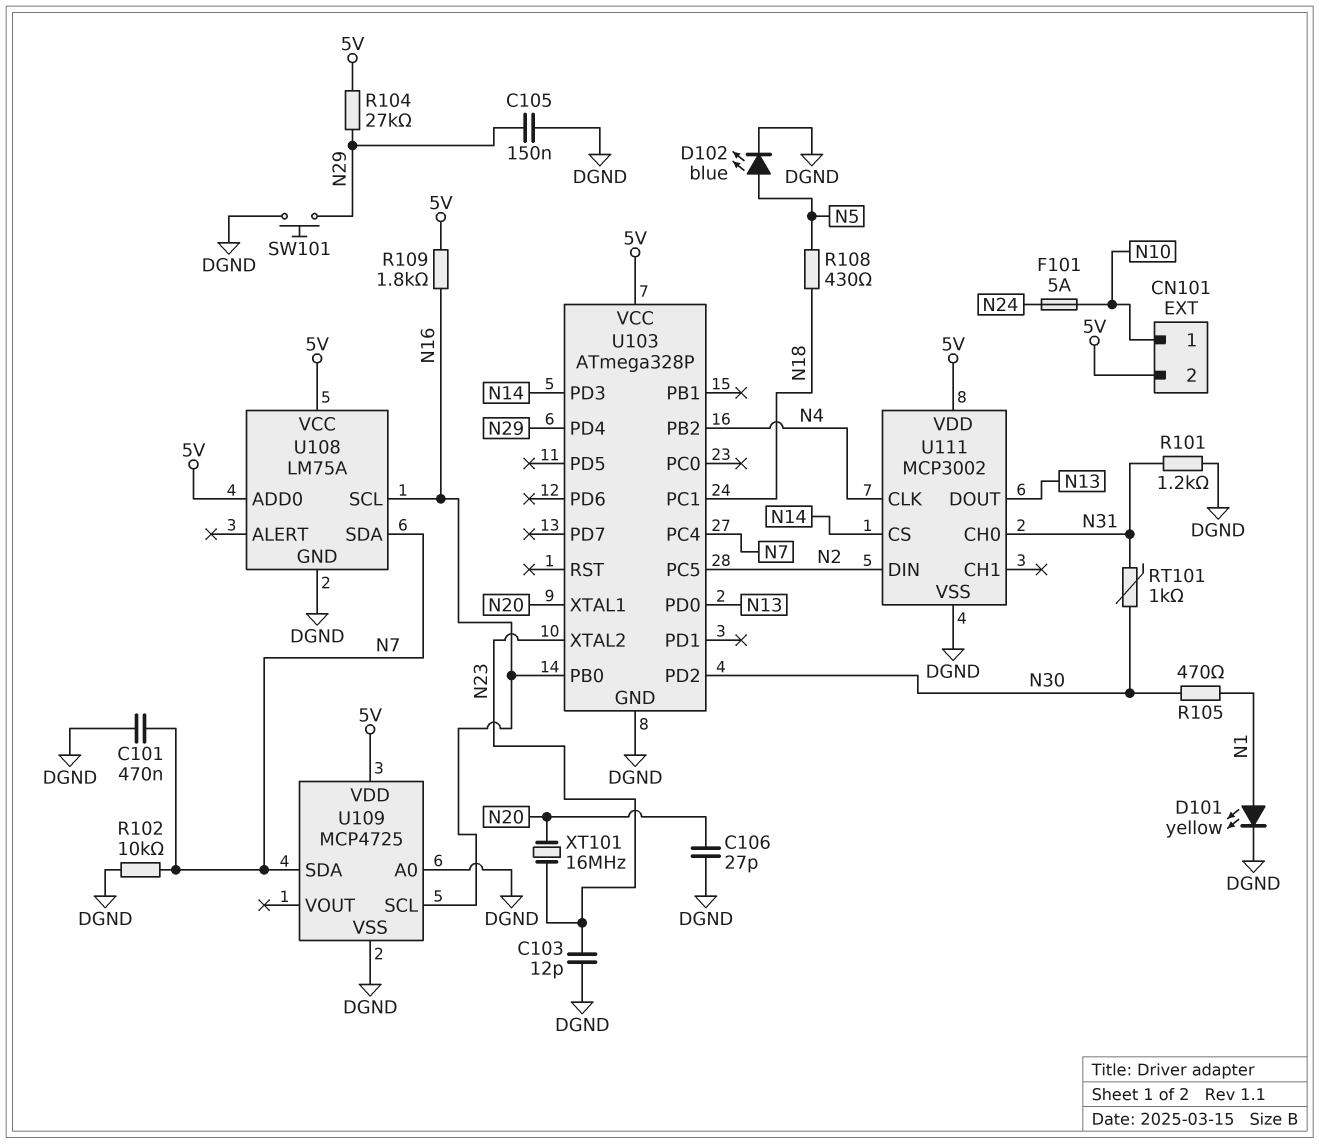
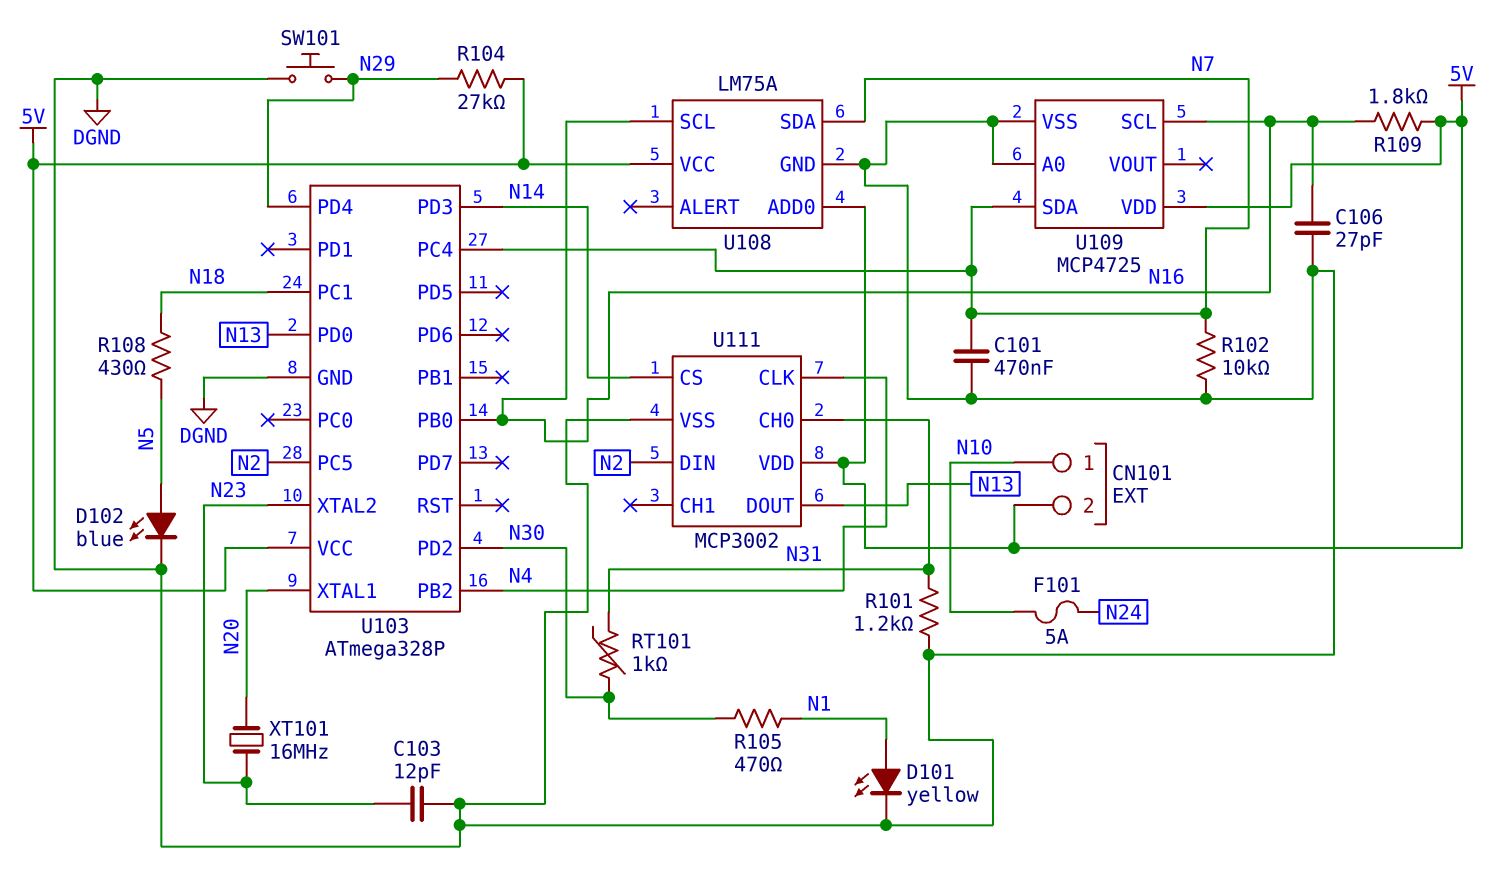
C105: 150nF (DGND, N29) -> none
C106: 27pF (DGND, N20) -> 27pF (DGND, N16)

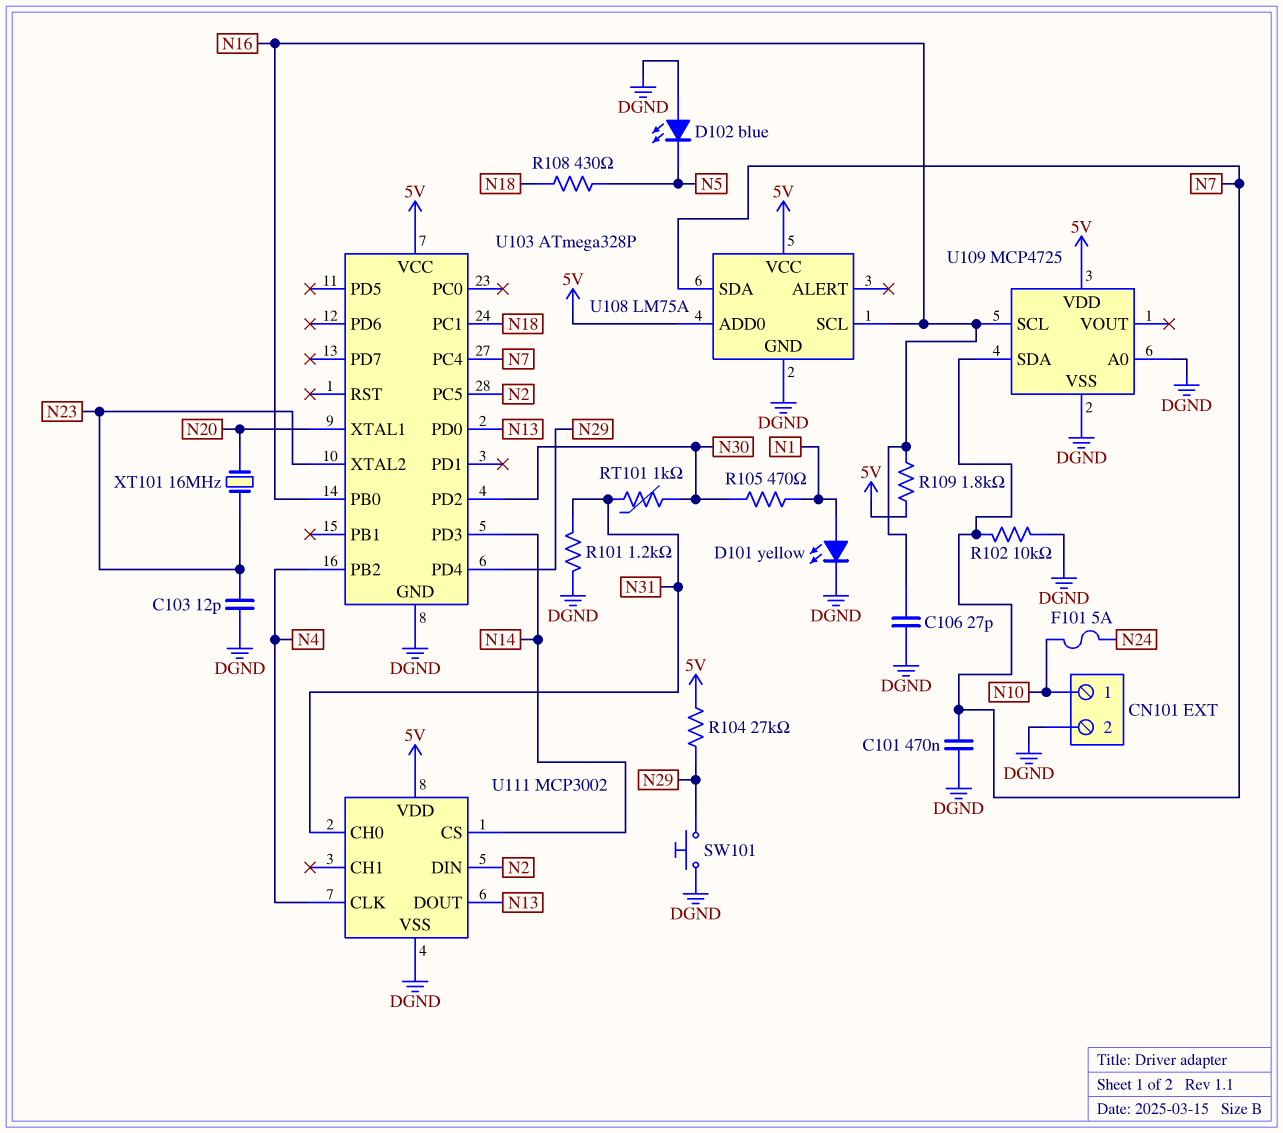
CN101 pin 2: 5V -> DGND
D102: LED blue (A N5, K DGND) -> LED blue (A DGND, K N5)

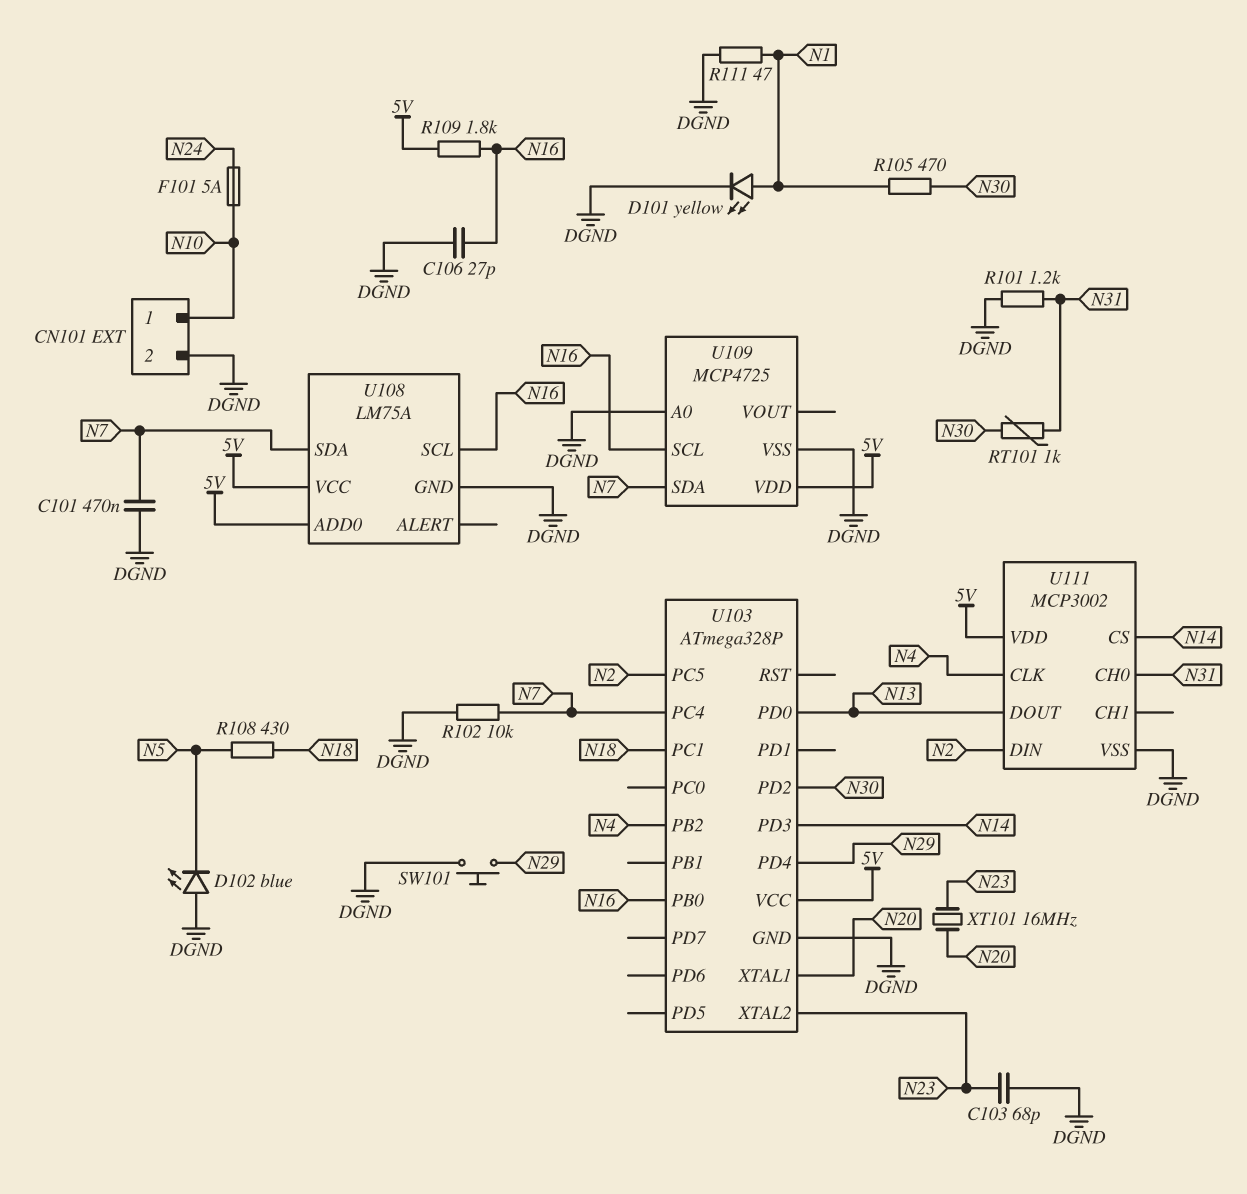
C103: 12pF (DGND, N23) -> 68pF (DGND, N23)
R104: 27k (5V, N29) -> none
R111: none -> 47 (DGND, N1)

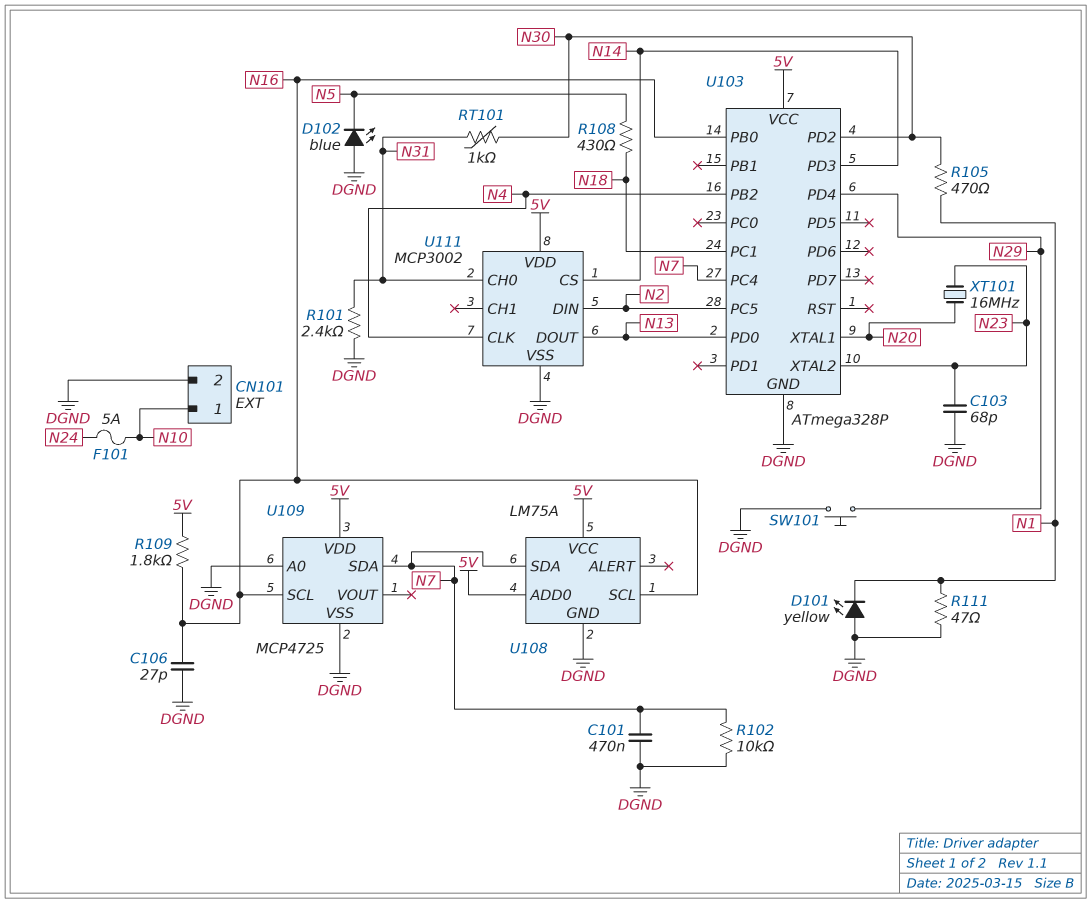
D101: LED yellow (A N1, K DGND) -> LED yellow (A DGND, K N1)
R101: 1.2k (DGND, N31) -> 2.4k (DGND, N31)

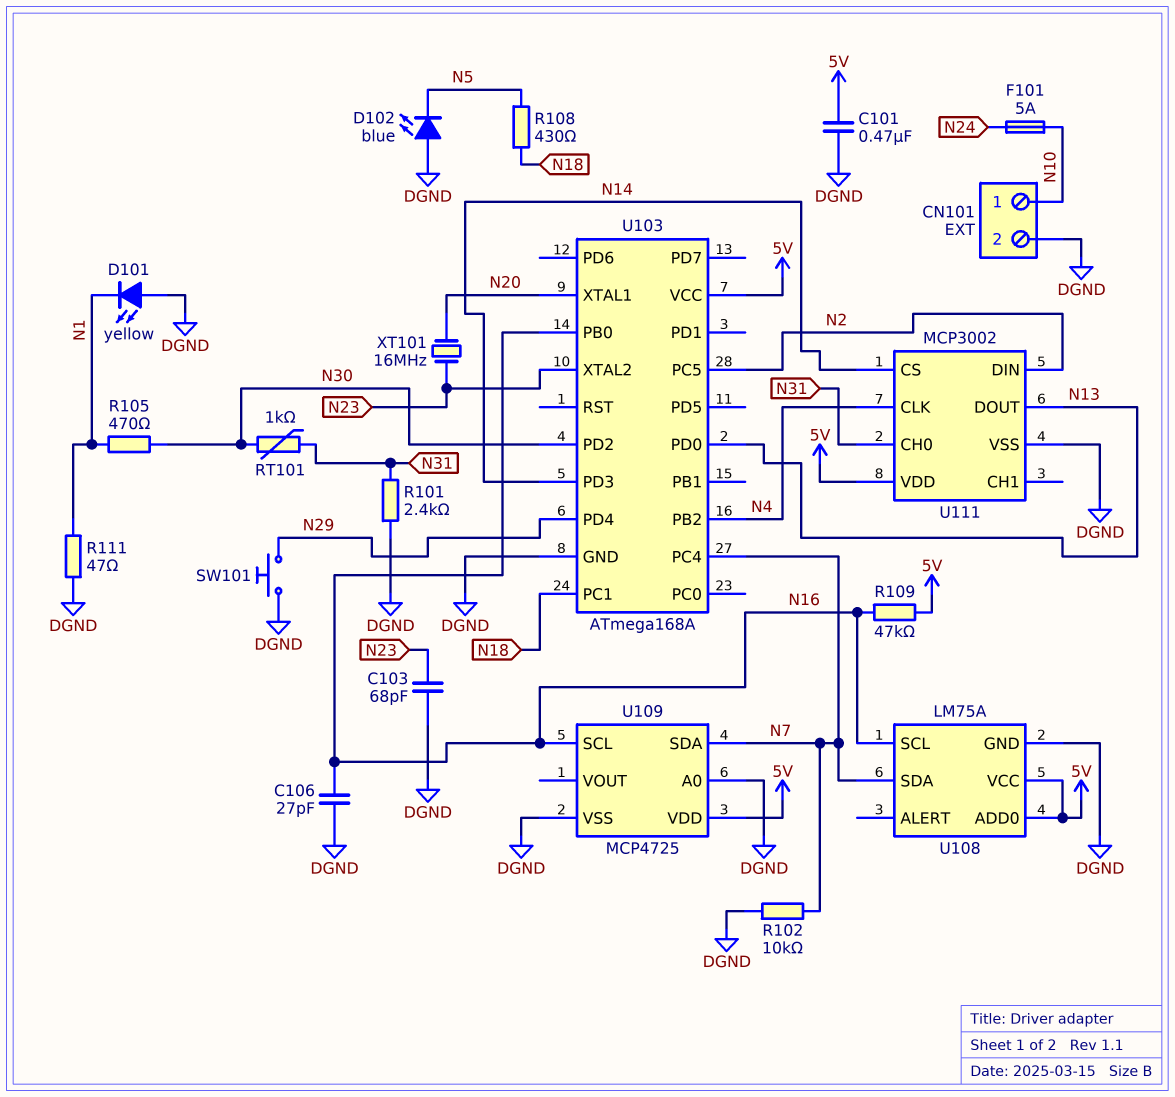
C101: 470nF (DGND, N7) -> 470nF (5V, DGND)
R109: 1.8k (5V, N16) -> 47k (5V, N16)
U103: ATmega328P -> ATmega168A

